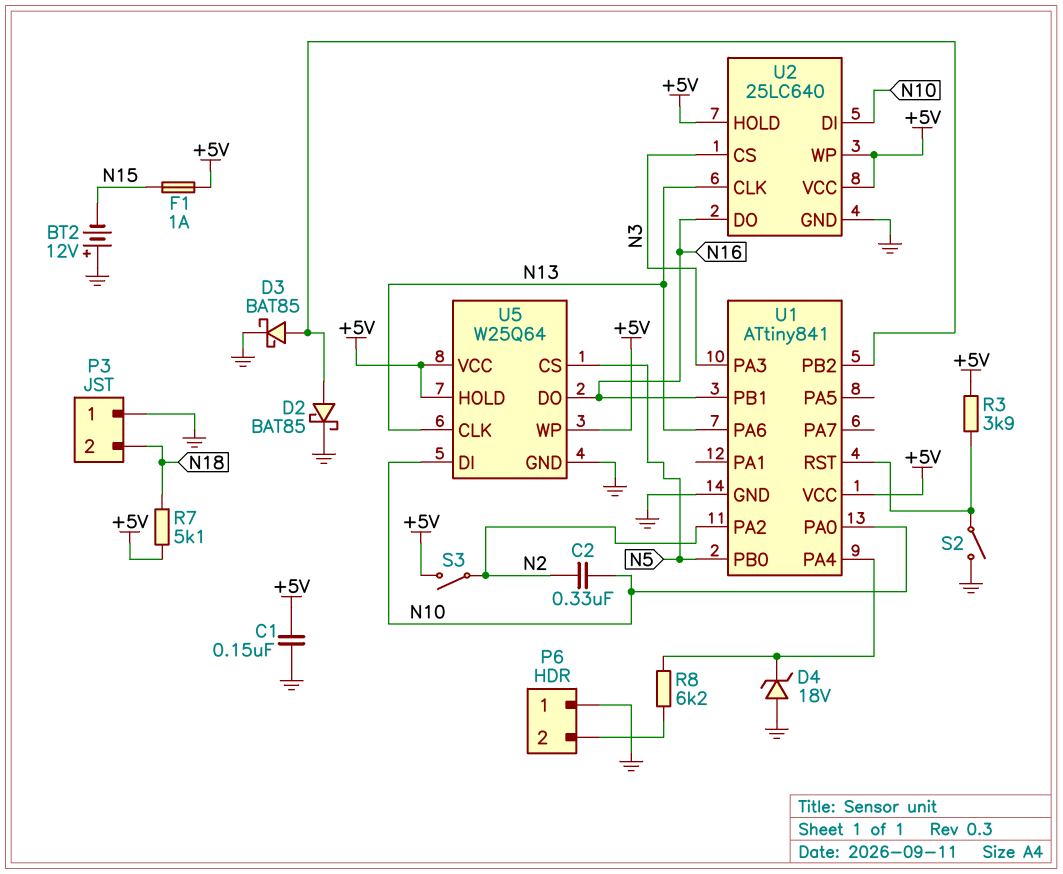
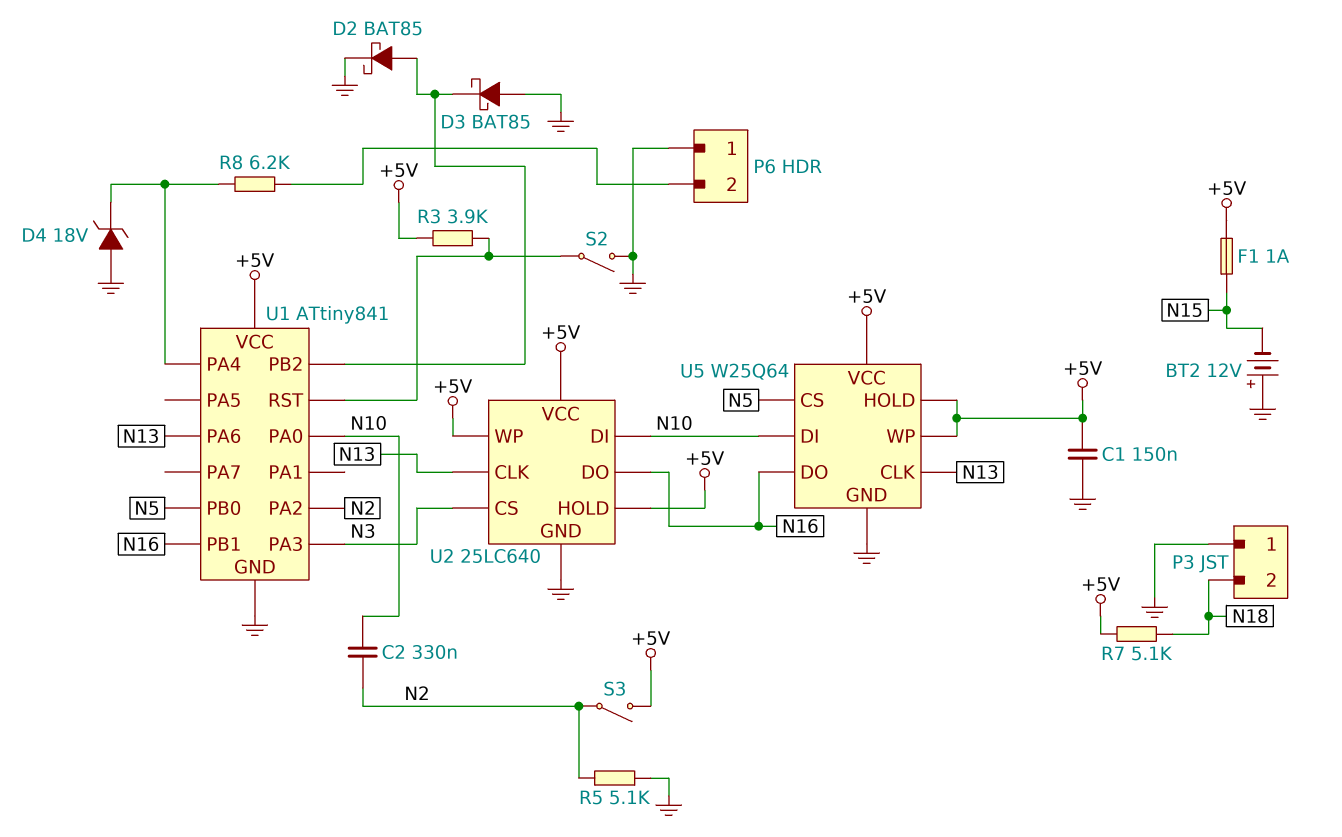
D3: schottky BAT85 (A U1/PB2, K GND) -> schottky BAT85 (A GND, K U1/PB2)
R5: none -> 5.1k (GND, N2)

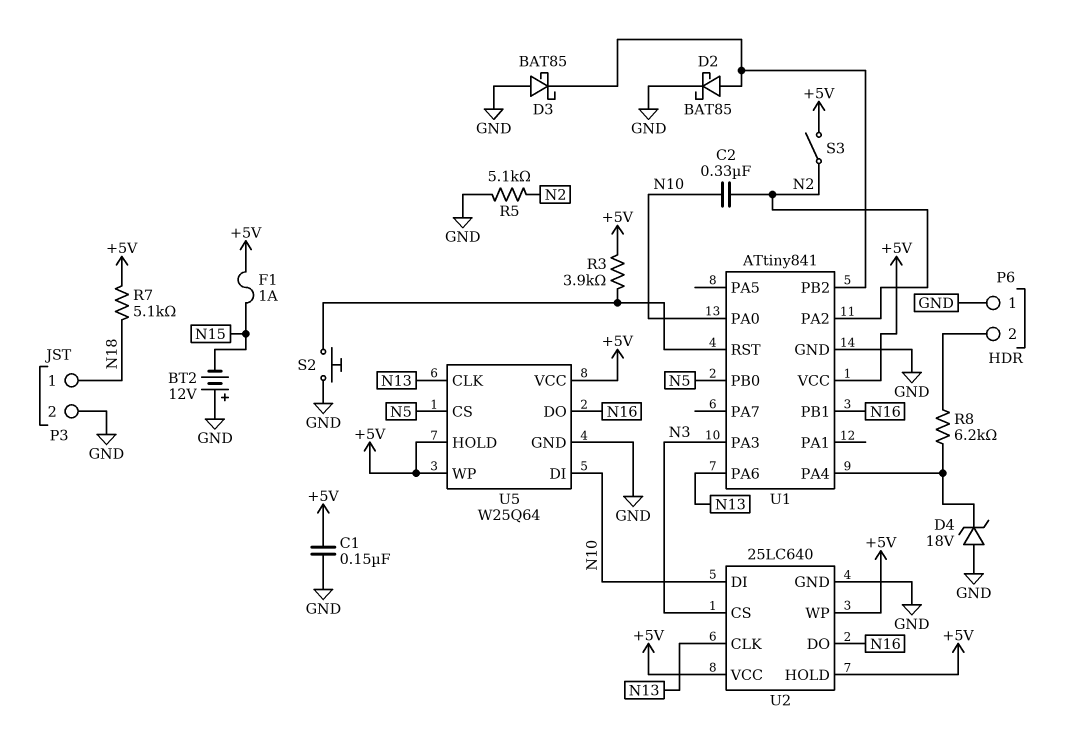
P3 pin 1: GND -> N18
P3 pin 2: N18 -> GND
S2: switch (GND, U1/RST) -> button (GND, U1/RST)

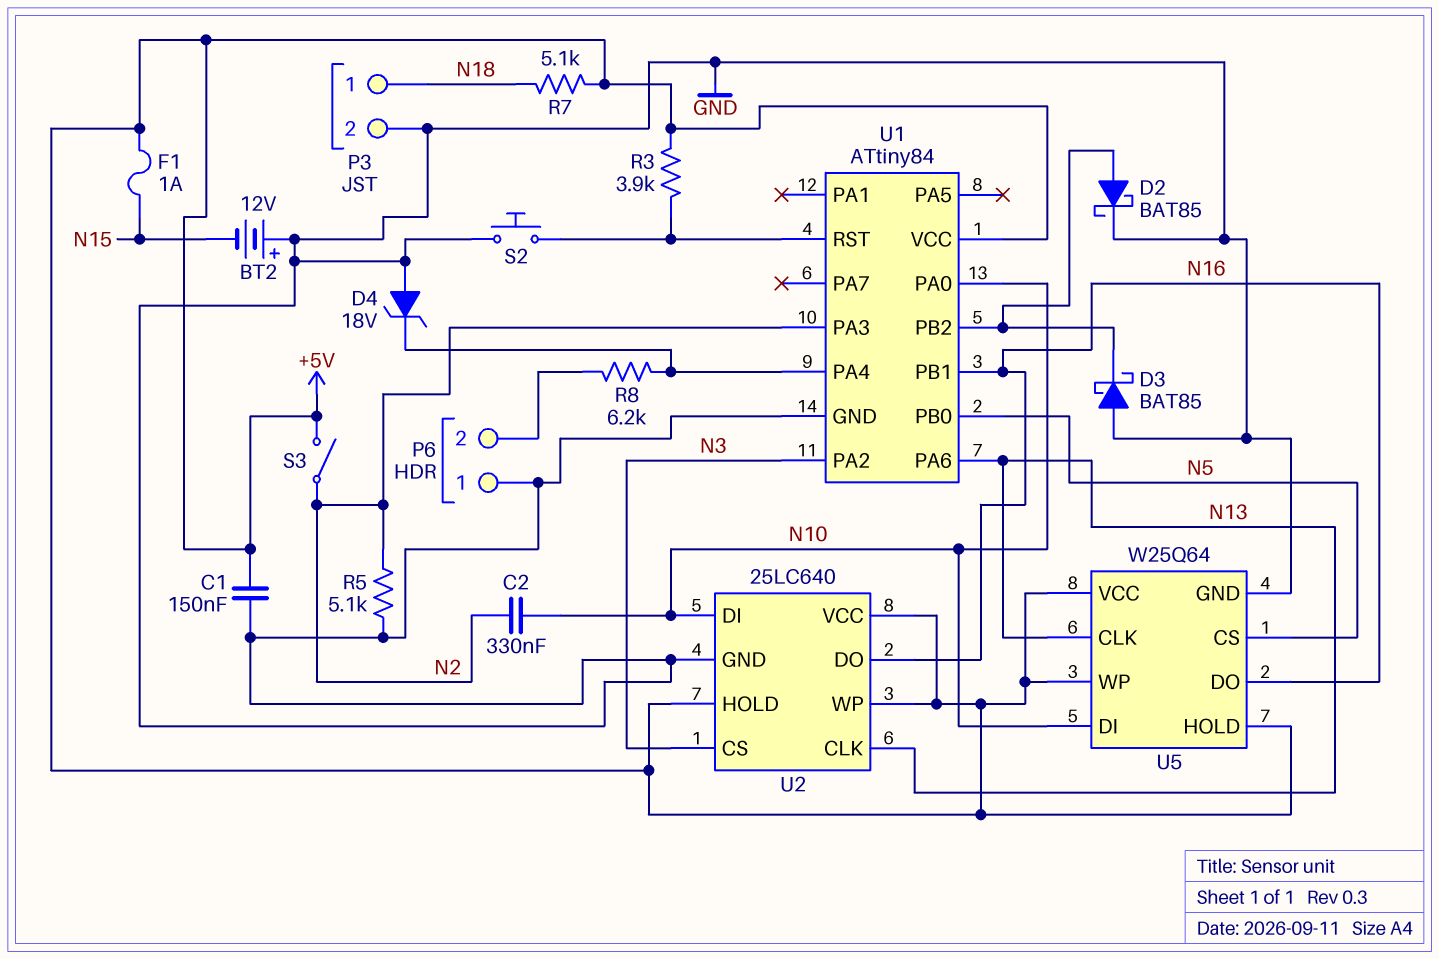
U1: ATtiny841 -> ATtiny84
U1 pin PA2: N2 -> N3
U1 pin PA3: N3 -> N2

